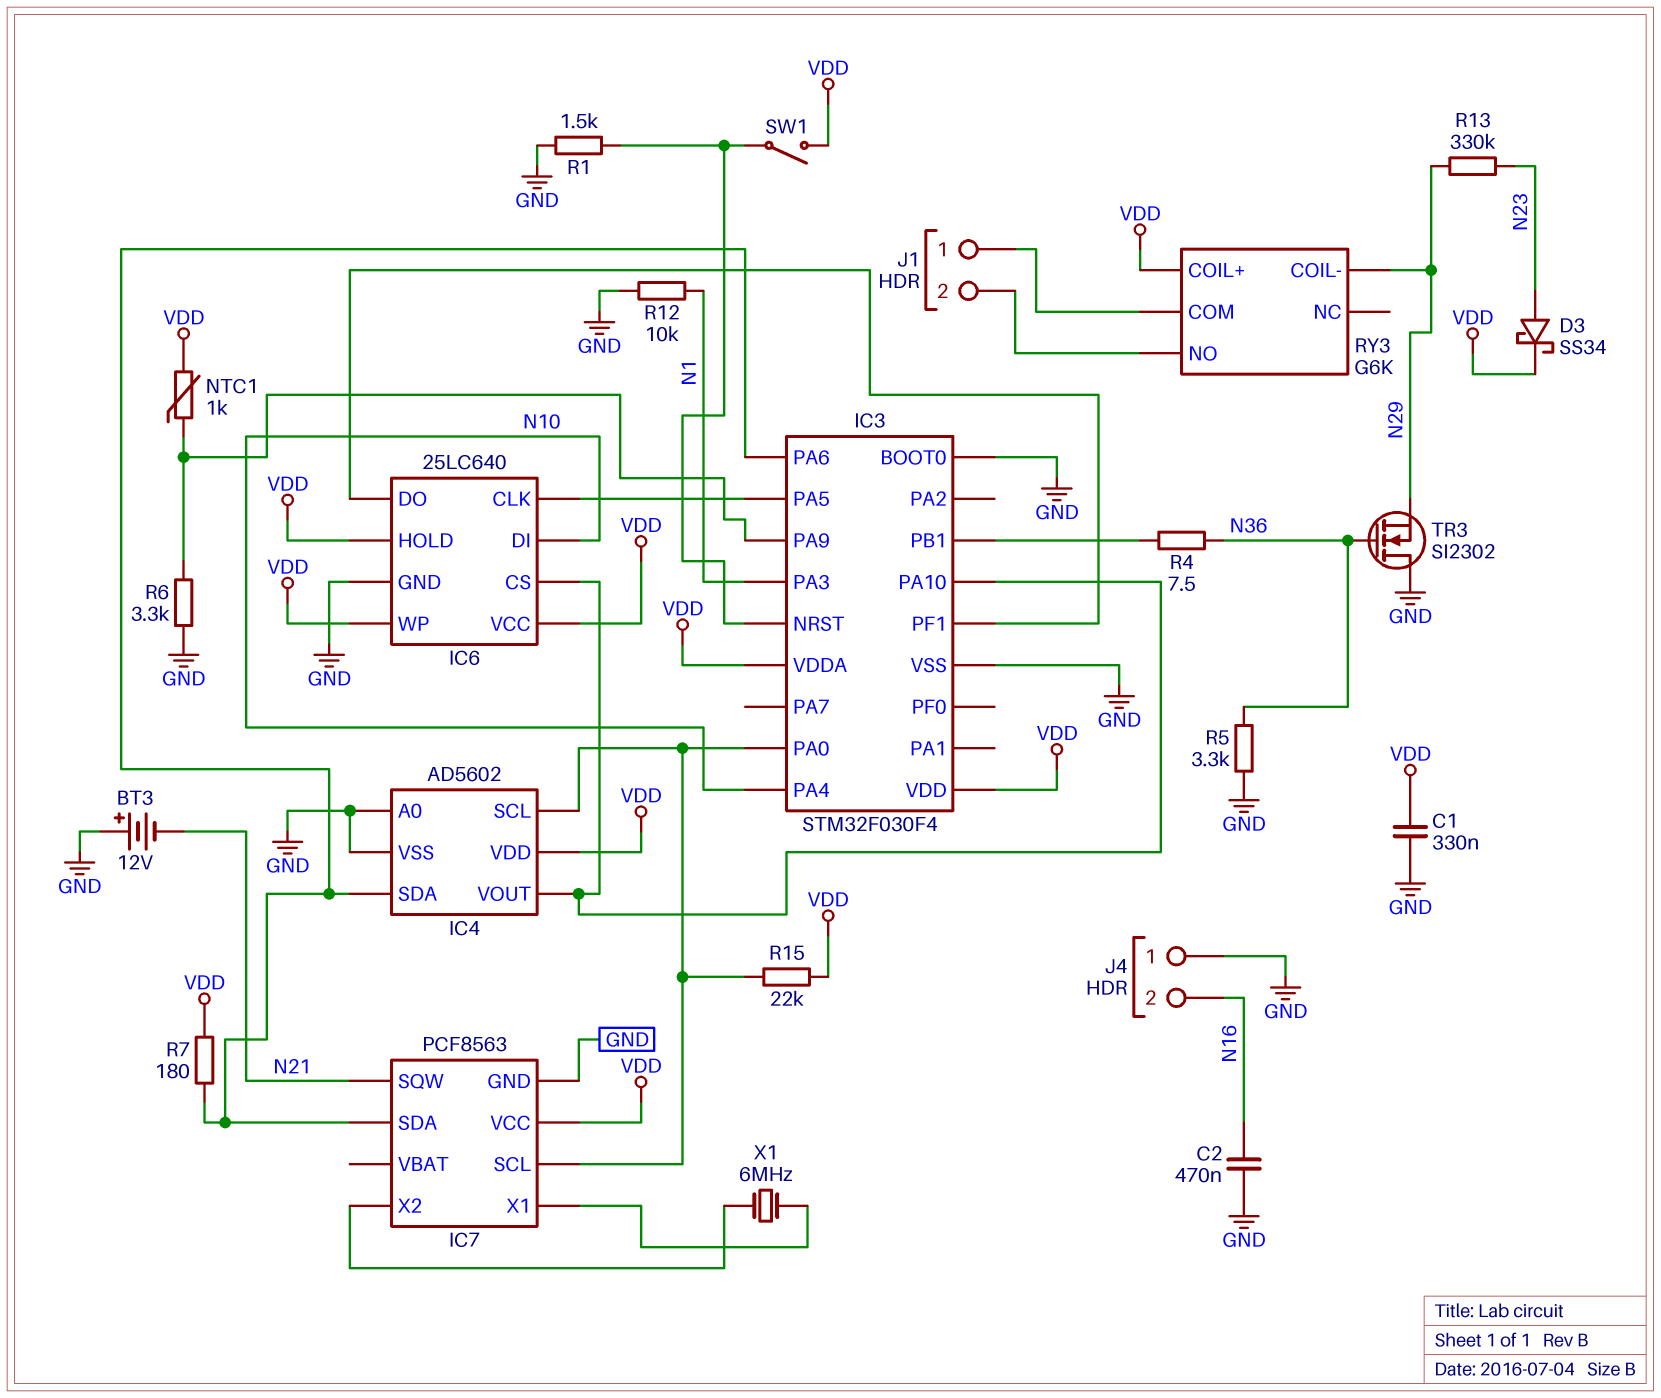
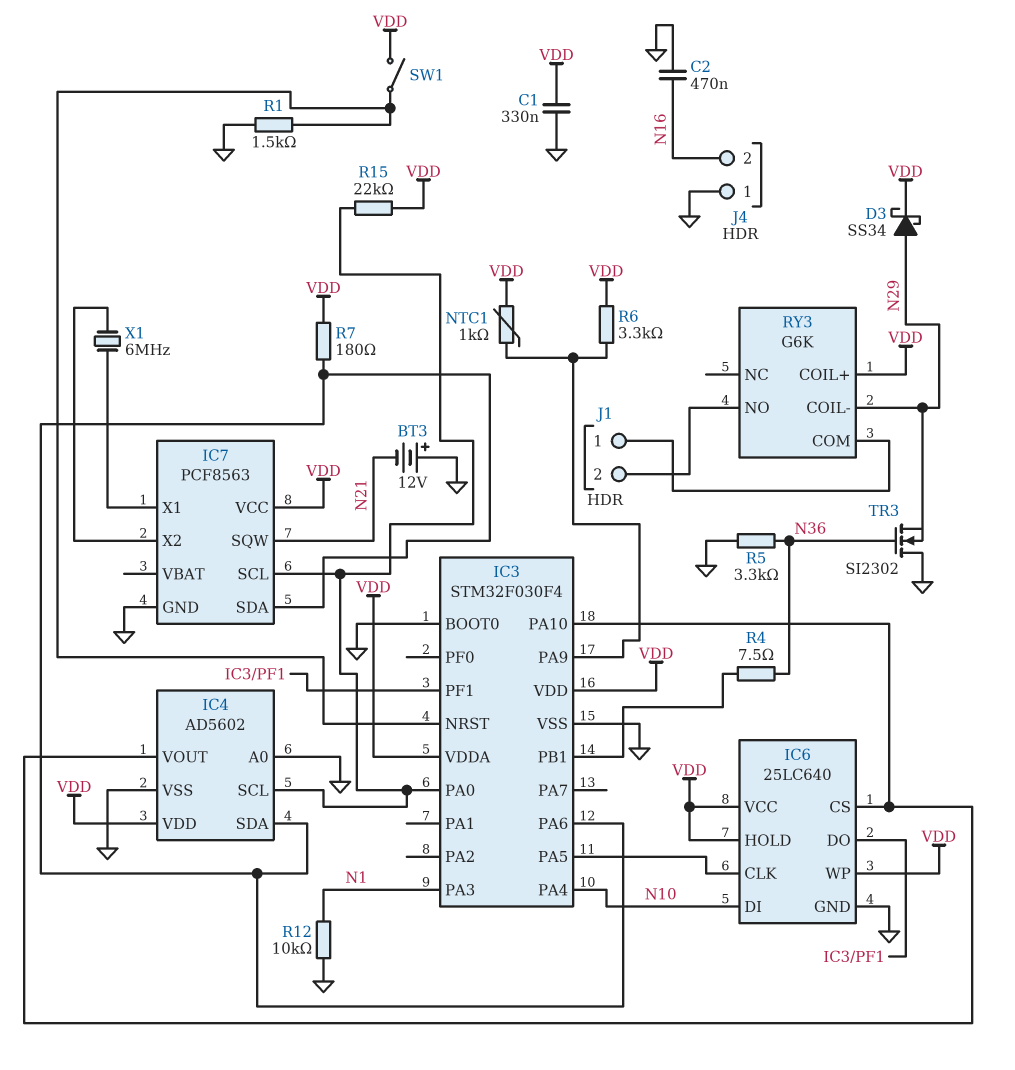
D3: schottky SS34 (A N23, K VDD) -> schottky SS34 (A N29, K VDD)
R6: 3.3k (GND, IC3/PA9) -> 3.3k (IC3/PA9, VDD)
R13: 330k (N23, N29) -> none

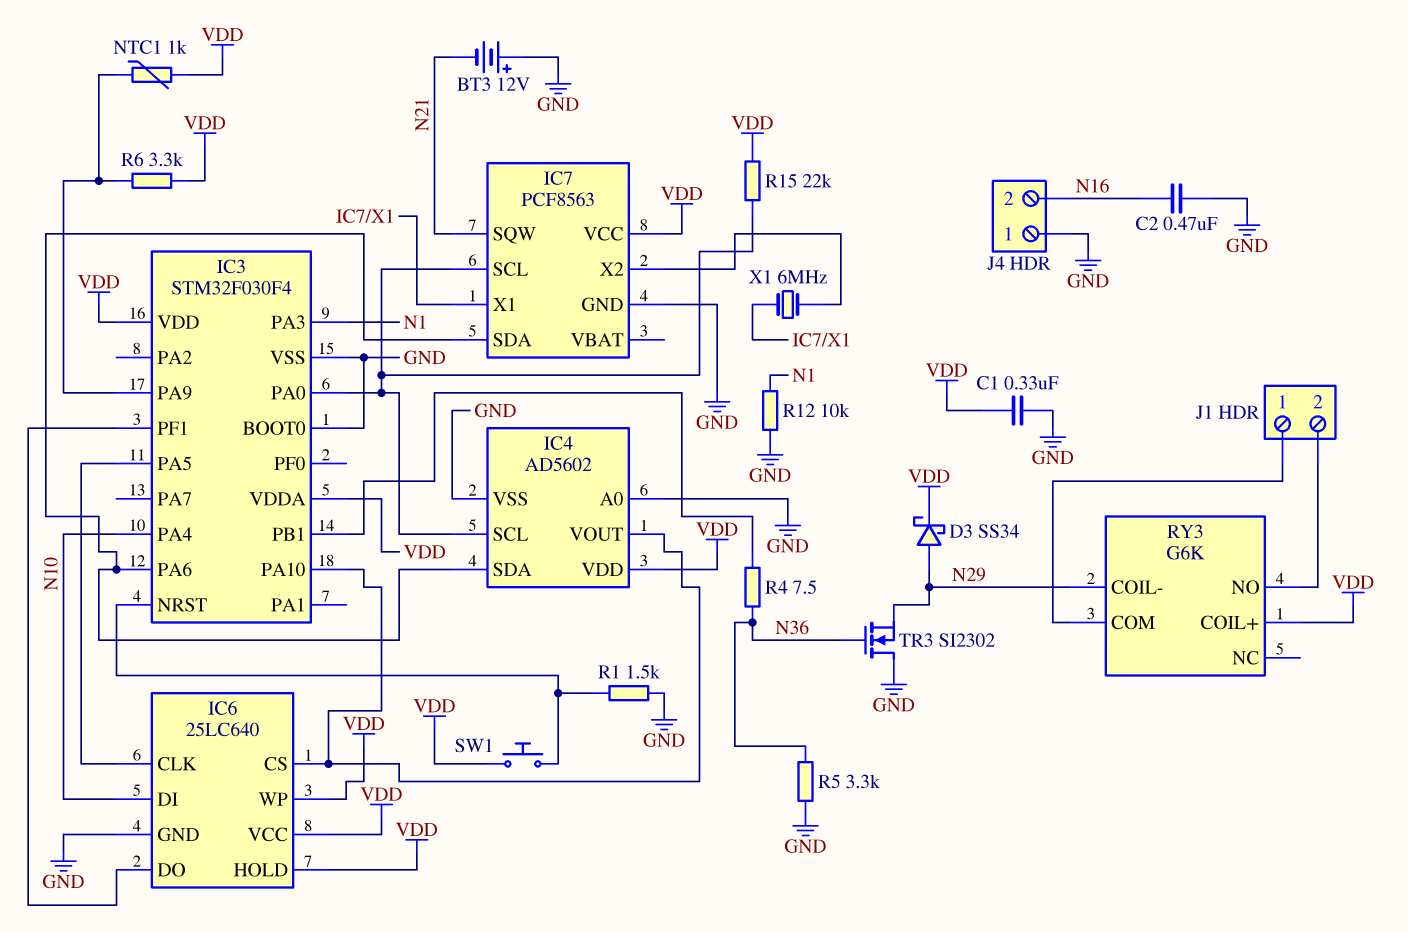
R7: 180 (IC3/PA6, VDD) -> none
SW1: switch (IC3/NRST, VDD) -> button (IC3/NRST, VDD)

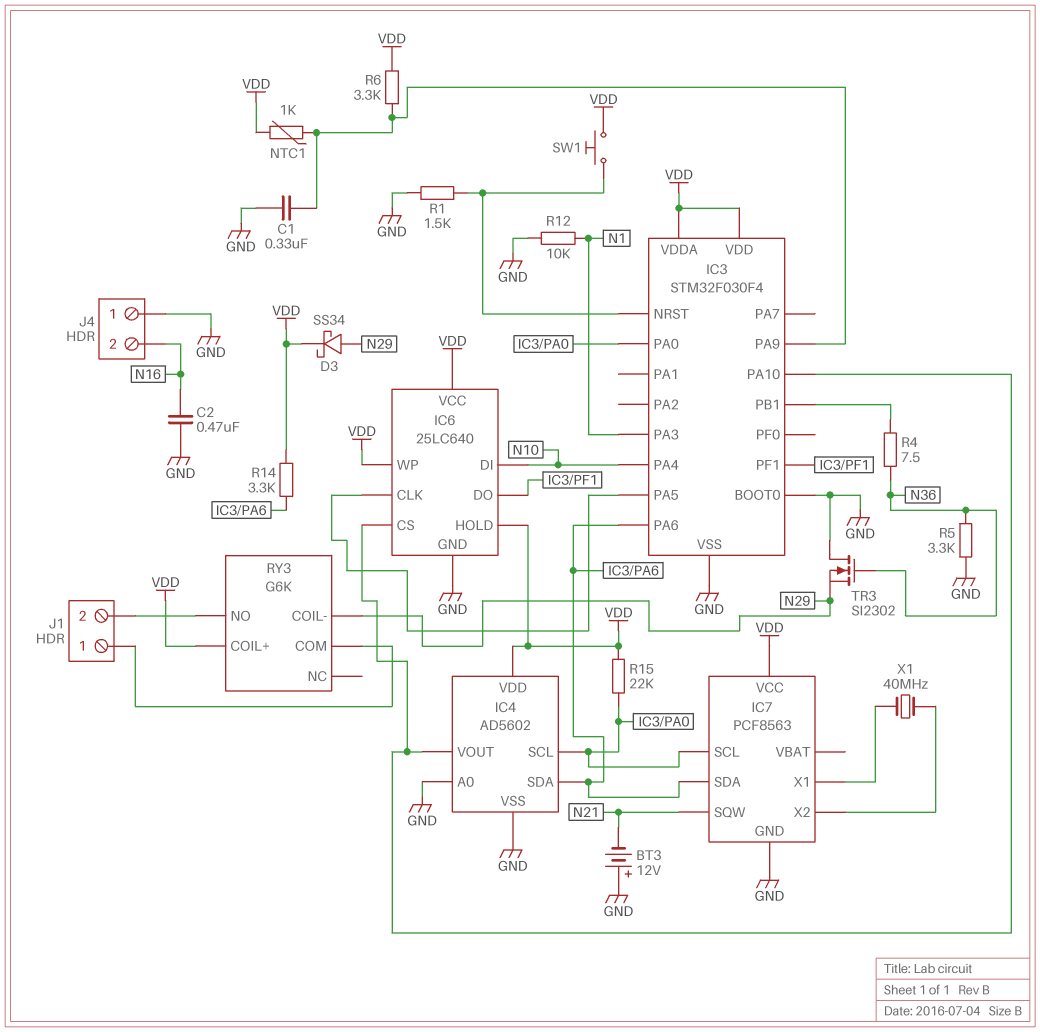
C1: 330nF (GND, VDD) -> 330nF (GND, IC3/PA9)
R14: none -> 3.3k (IC3/PA6, VDD)
X1: 6MHz (IC7/X1, IC7/X2) -> 40MHz (IC7/X1, IC7/X2)

